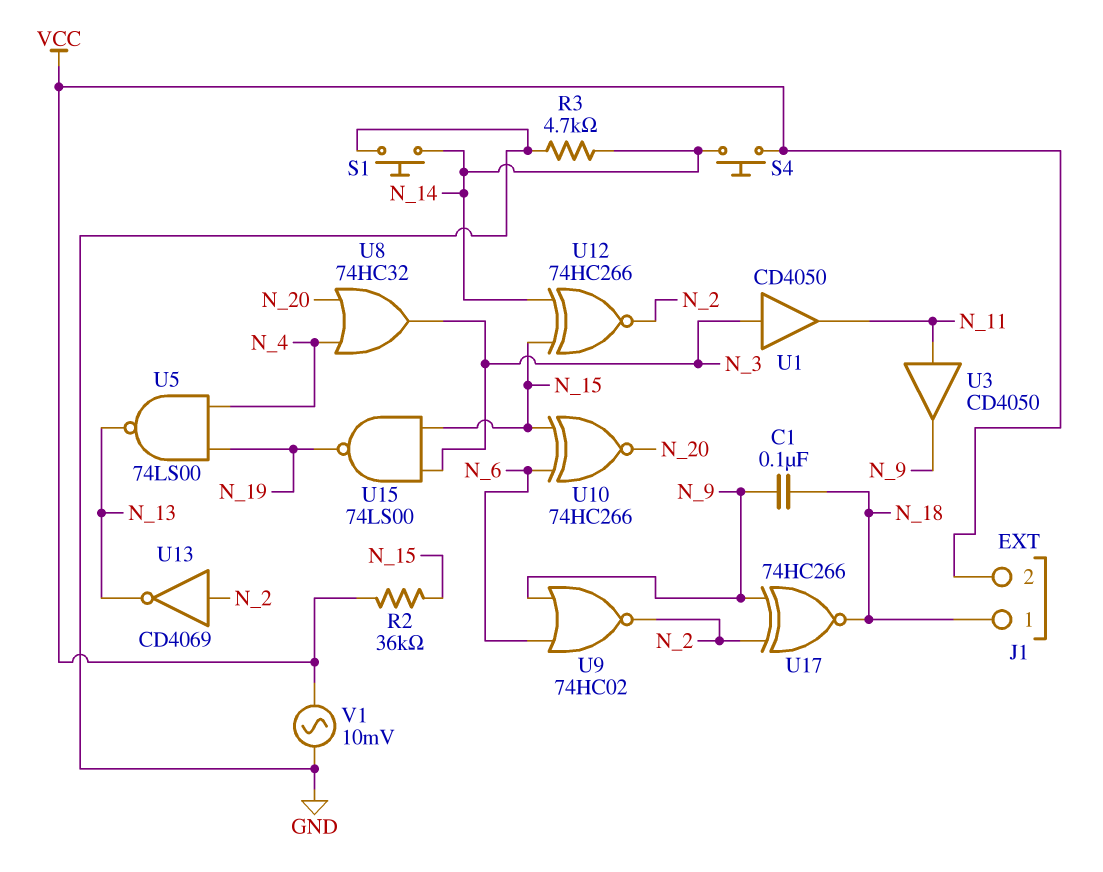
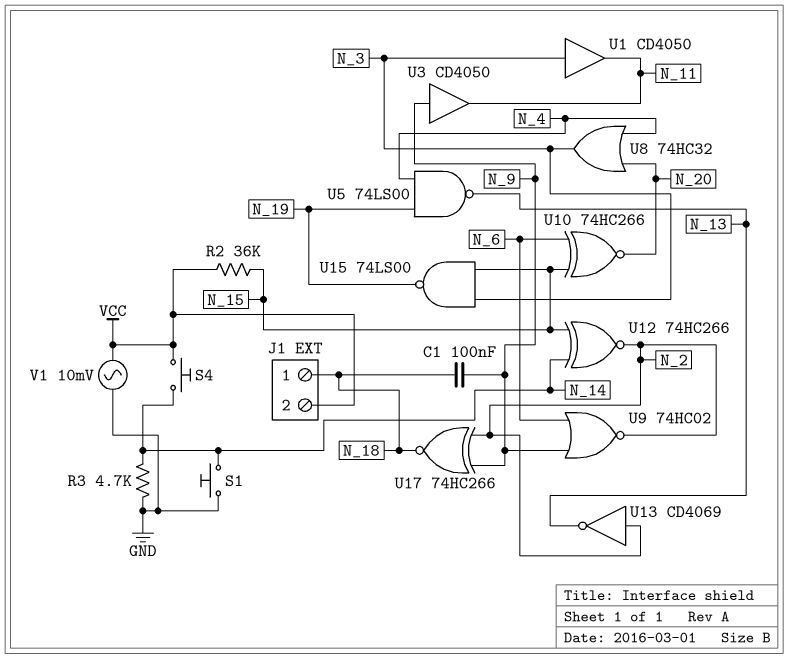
U3: buffer CD4050 (in N_11, out N_9) -> buffer CD4050 (in N_9, out N_11)

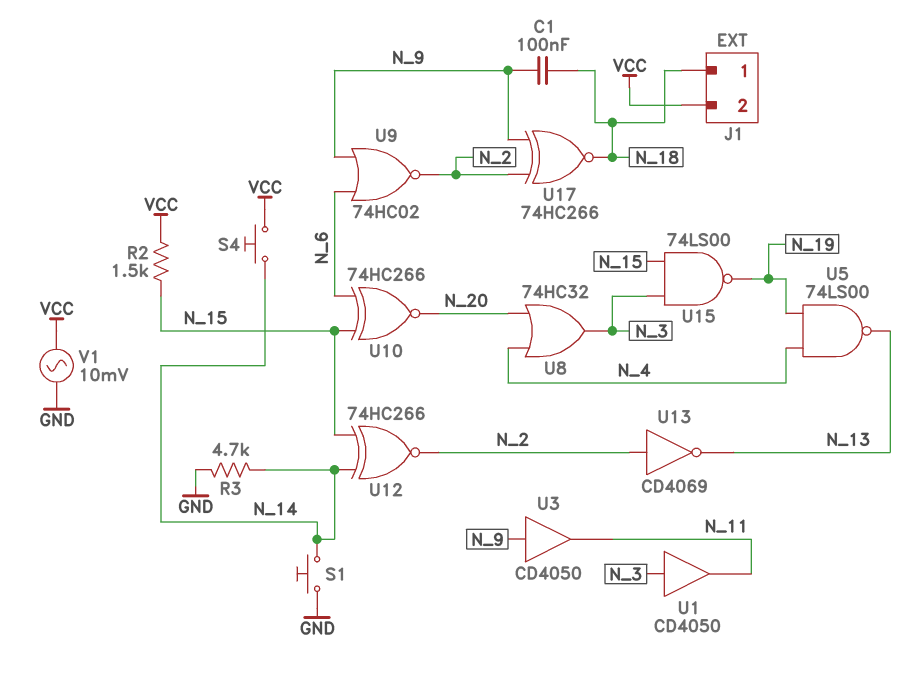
R2: 36k (N_15, VCC) -> 1.5k (N_15, VCC)

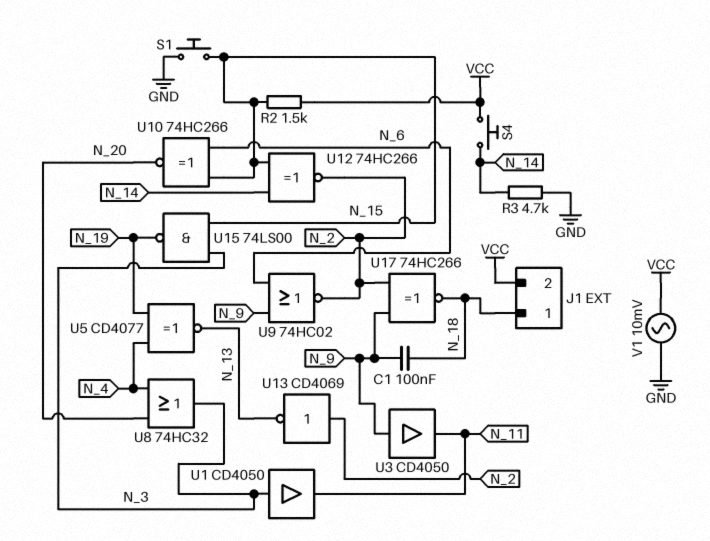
S1: button (GND, N_14) -> button (GND, N_15)
U5: NAND 74LS00 (in N_4, in N_19, out N_13) -> XNOR CD4077 (in N_4, in N_19, out N_13)

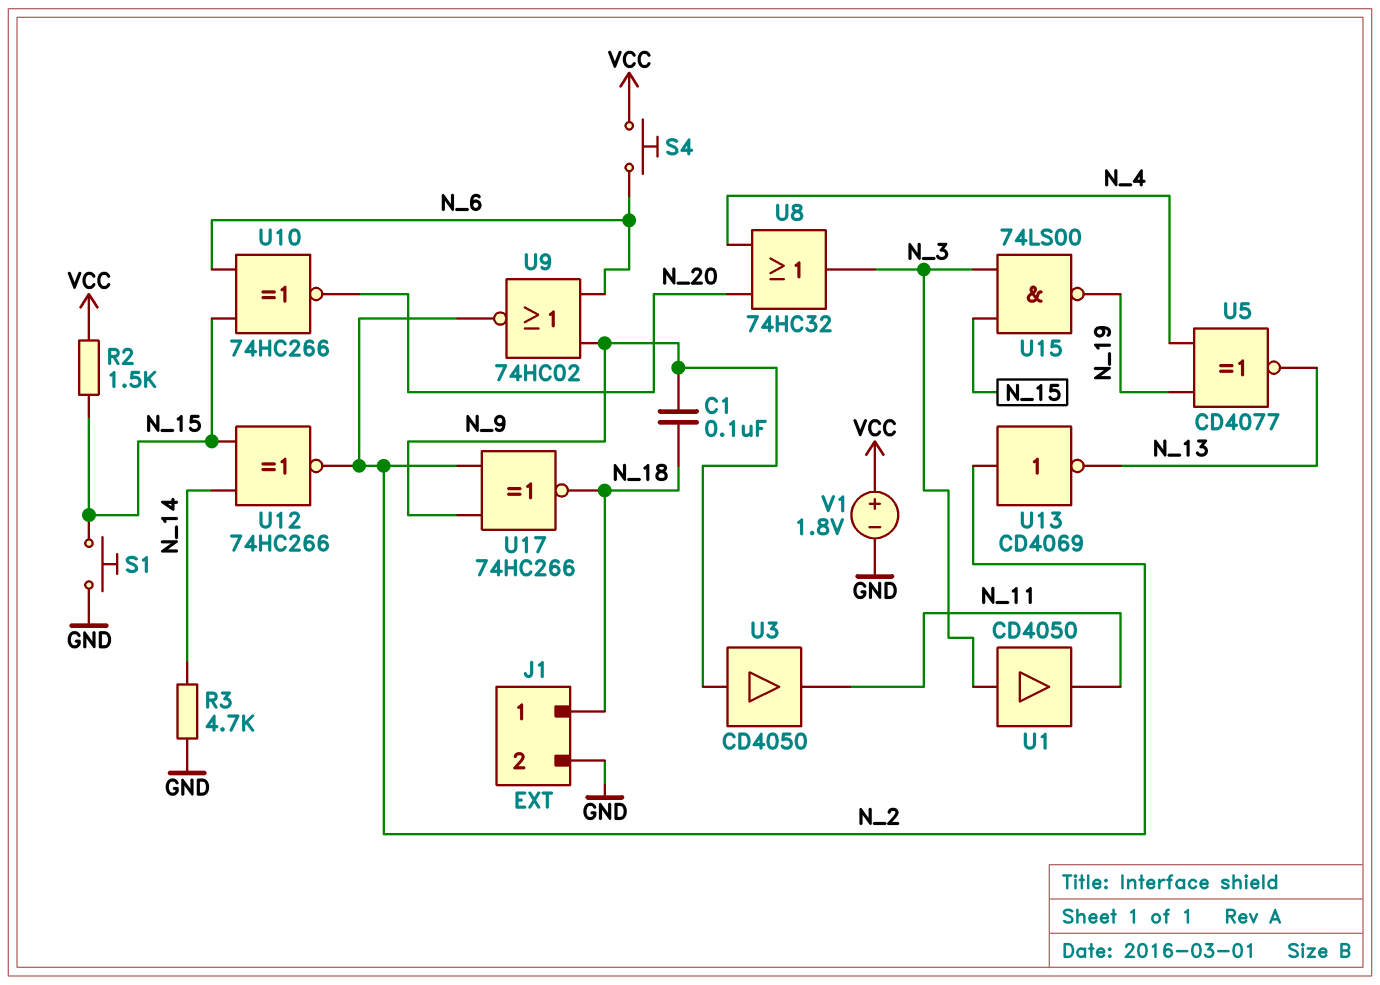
J1 pin 2: VCC -> GND
S4: button (N_14, VCC) -> button (N_6, VCC)
V1: AC 10mV (GND, VCC) -> 1.8V (plus VCC, minus GND)

